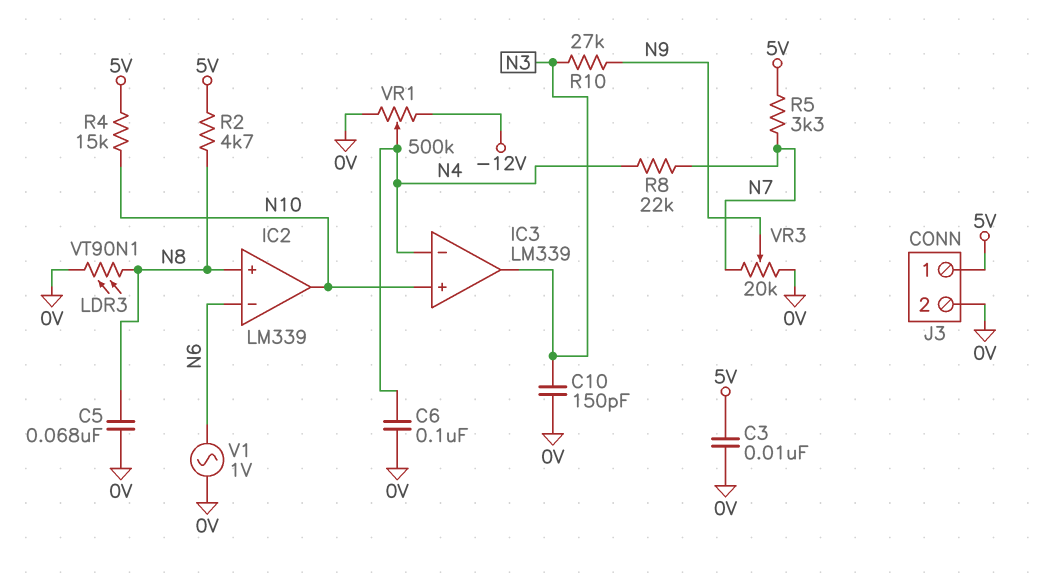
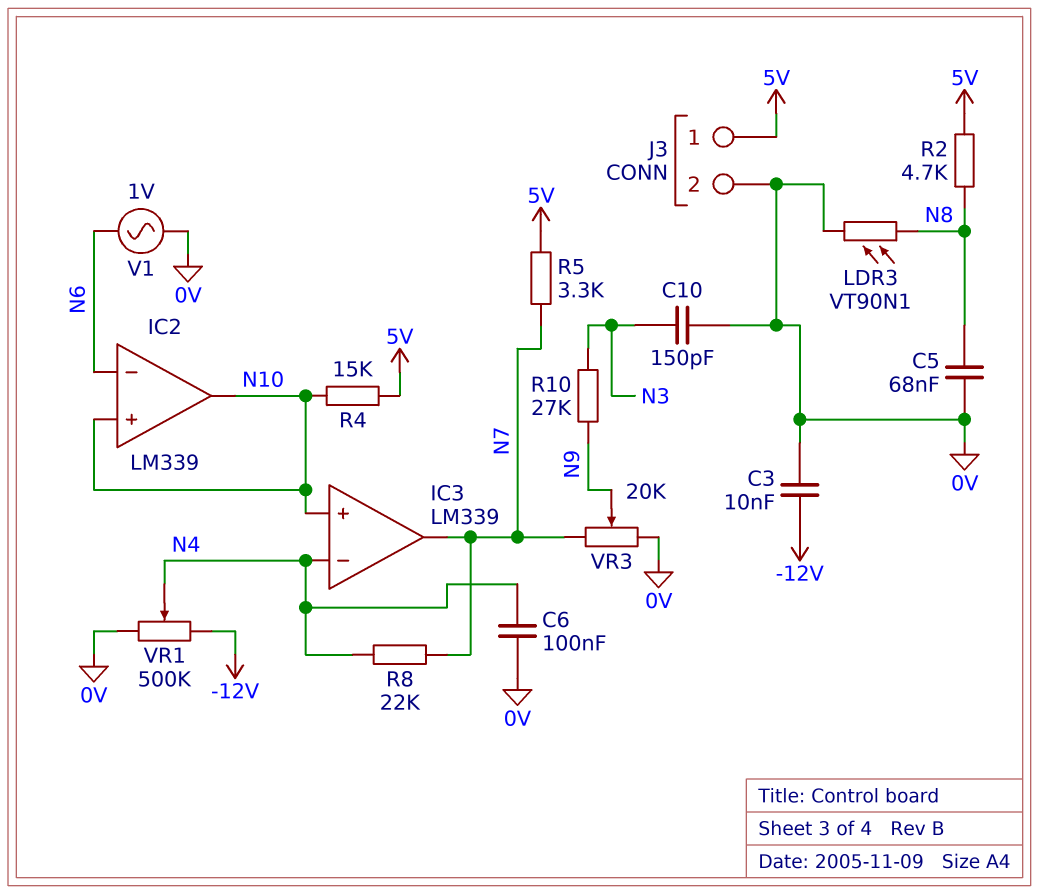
C3: 10nF (0V, 5V) -> 10nF (-12V, 0V)
IC2 pin in+: N8 -> N10
IC3 pin out: N3 -> N7

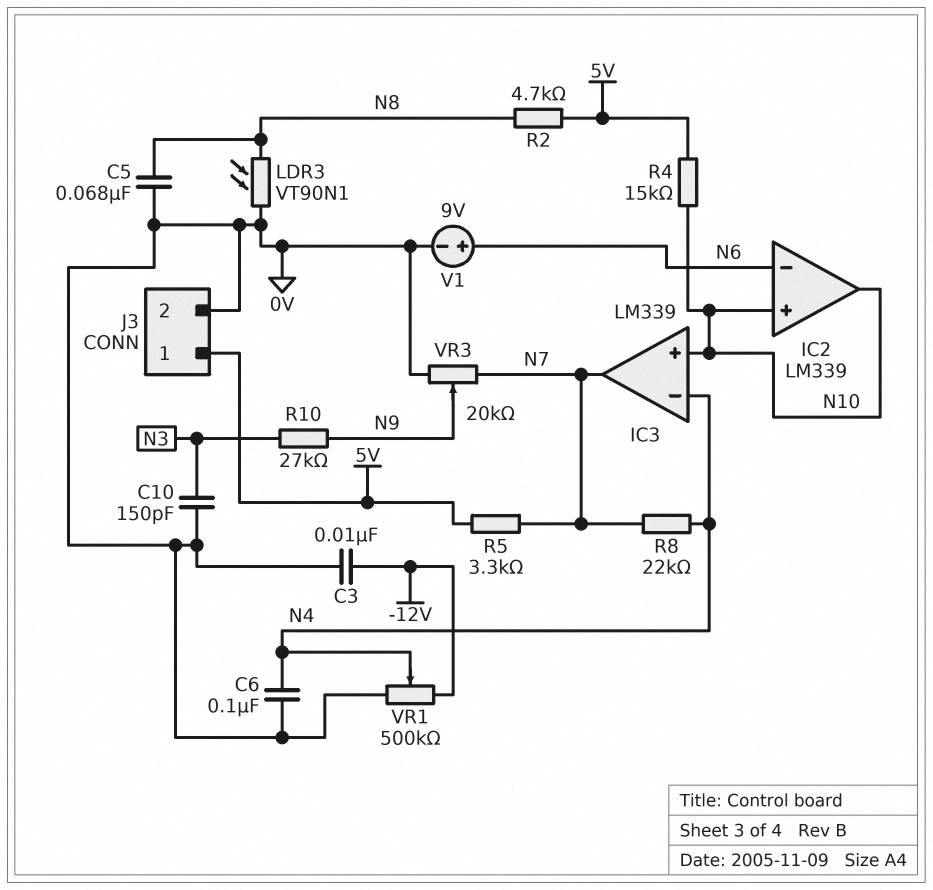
V1: AC 1V (0V, N6) -> 9V (plus N6, minus 0V)

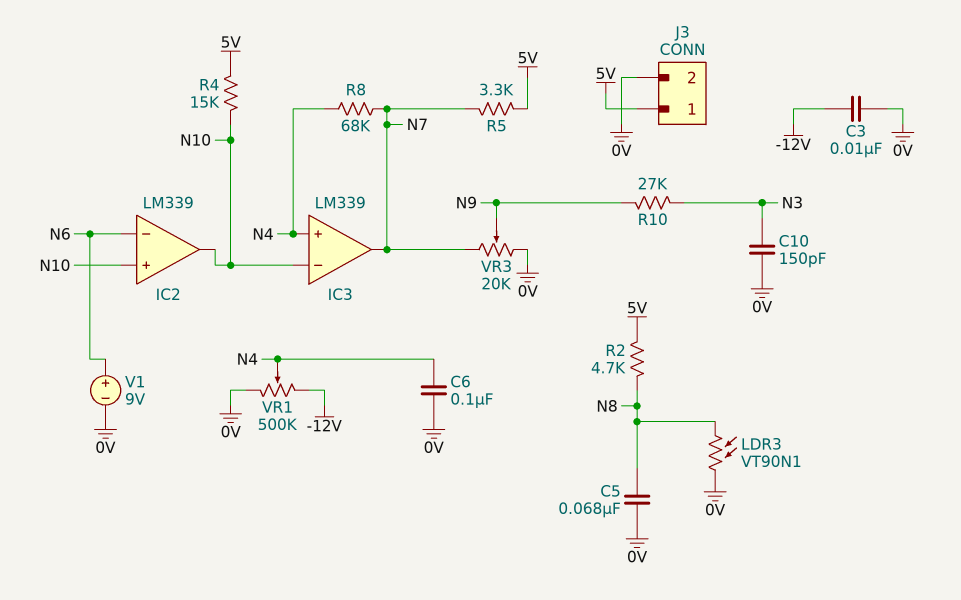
IC3 pin in+: N10 -> N4
IC3 pin in-: N4 -> N10
R8: 22k (N4, N7) -> 68k (N4, N7)

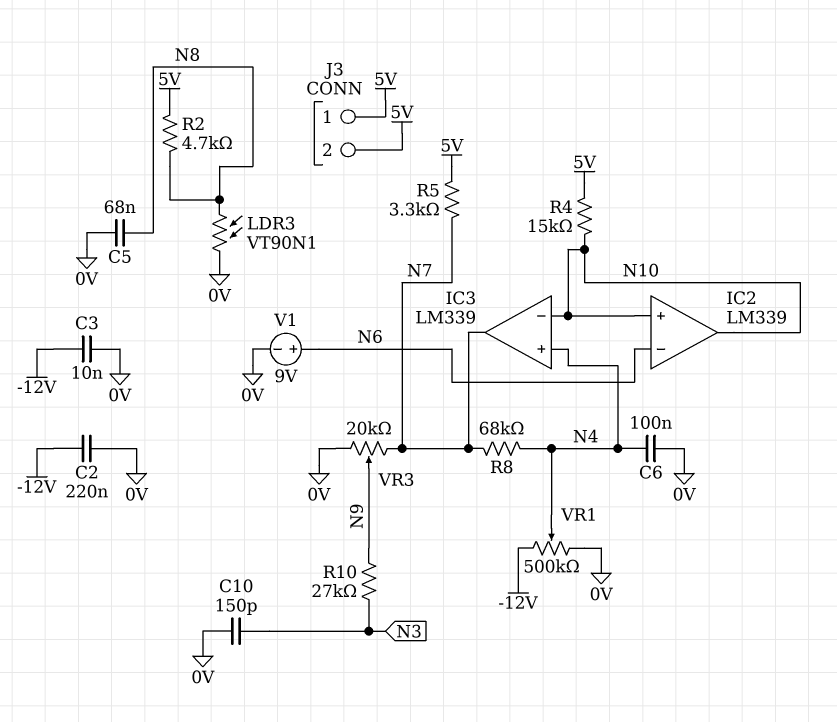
C2: none -> 220nF (-12V, 0V)
J3 pin 2: 0V -> 5V

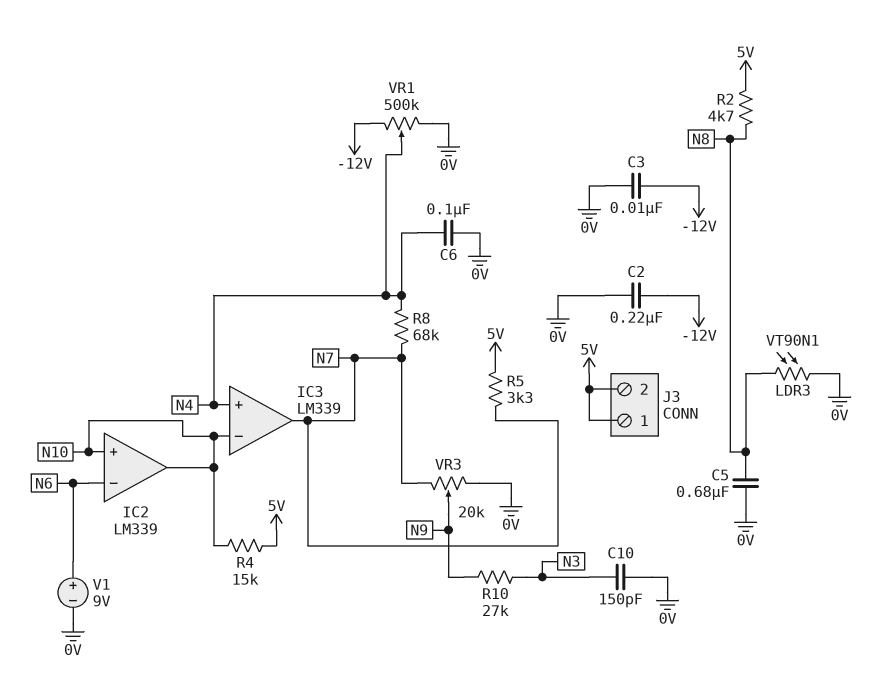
C5: 68nF (0V, N8) -> 680nF (0V, N8)

